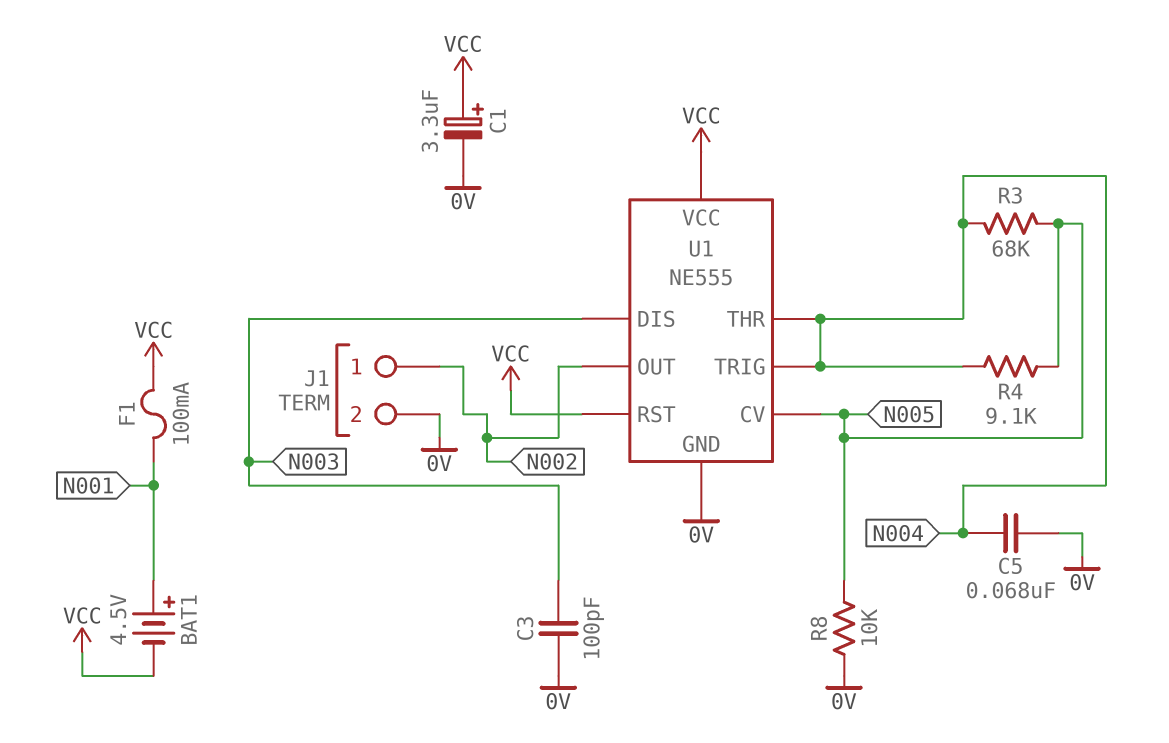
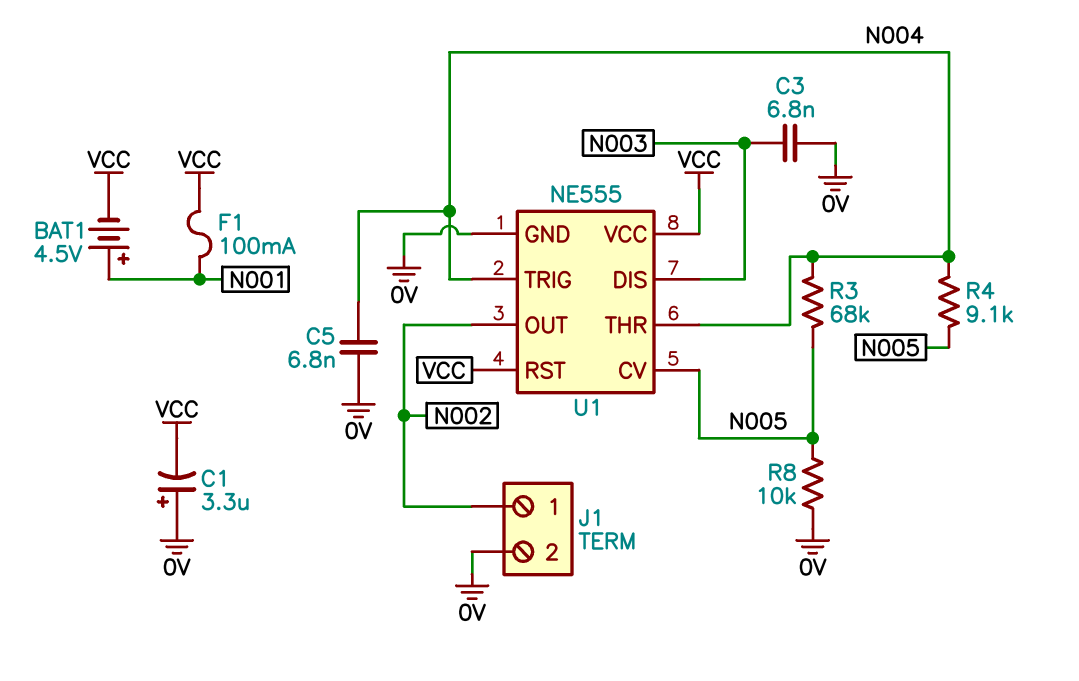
C1: 3.3uF (plus VCC, minus 0V) -> 3.3uF (plus 0V, minus VCC)
C3: 100pF (0V, N003) -> 6.8nF (0V, N003)
C5: 68nF (0V, N004) -> 6.8nF (0V, N004)

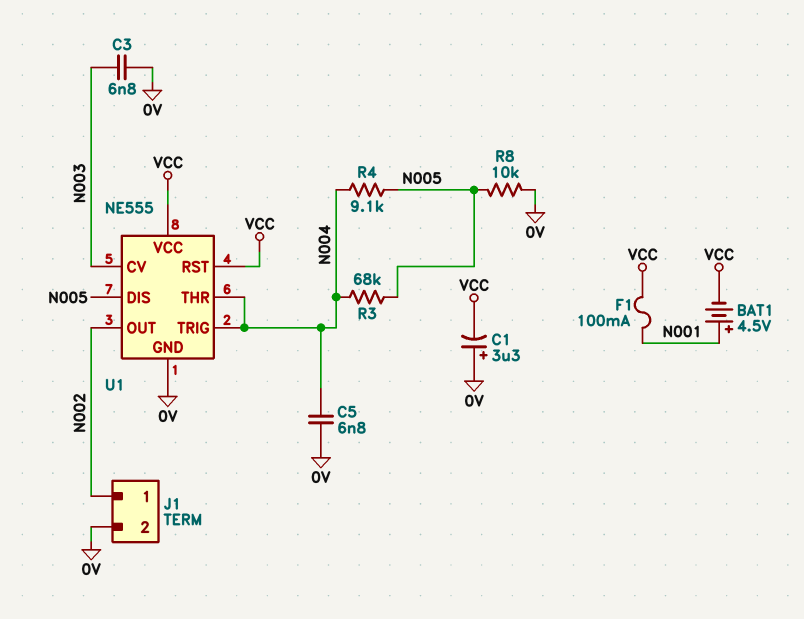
U1 pin CV: N005 -> N003
U1 pin DIS: N003 -> N005

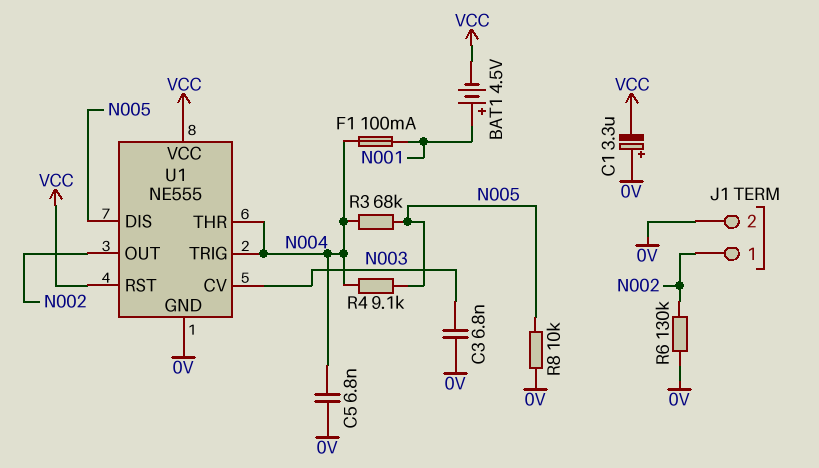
F1: 100mA (N001, VCC) -> 100mA (N001, N004)
R6: none -> 130k (0V, N002)

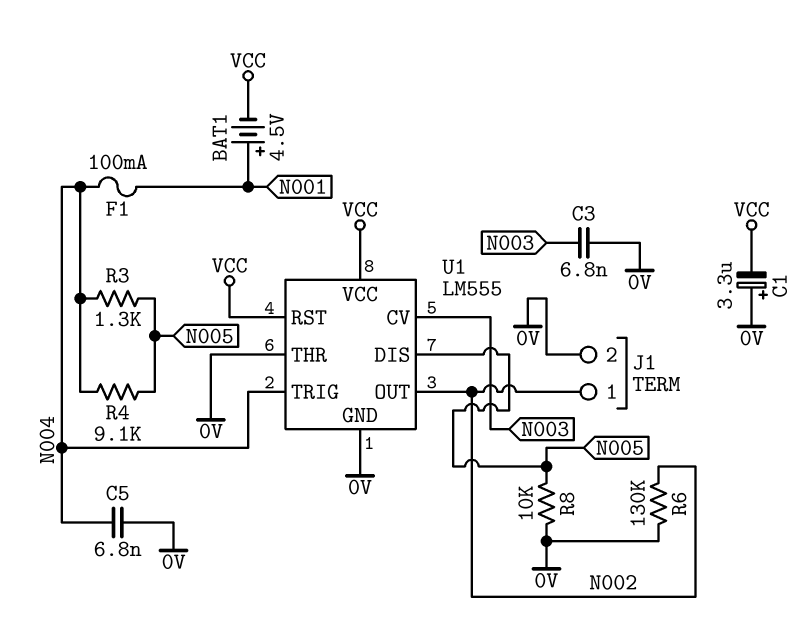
R3: 68k (N004, N005) -> 1.3k (N004, N005)
U1: NE555 -> LM555
U1 pin THR: N004 -> 0V

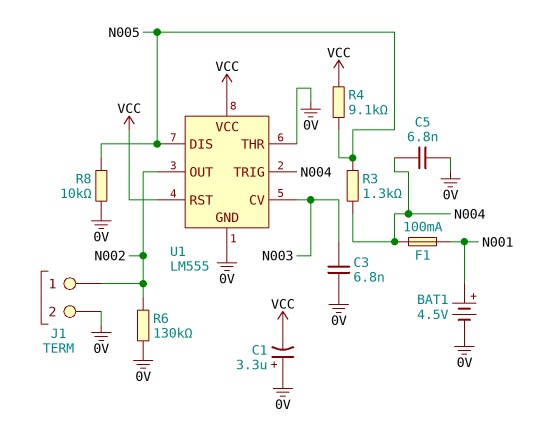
BAT1: 4.5V (plus N001, minus VCC) -> 4.5V (plus N001, minus 0V)
R4: 9.1k (N004, N005) -> 9.1k (N005, VCC)

